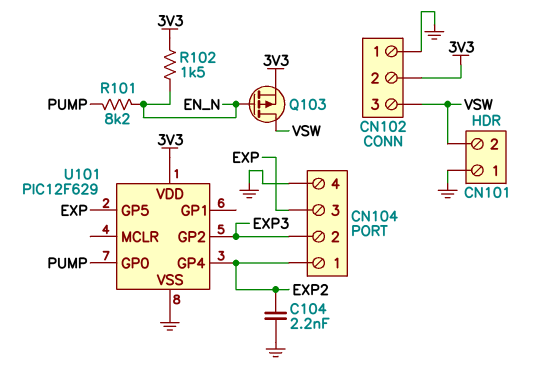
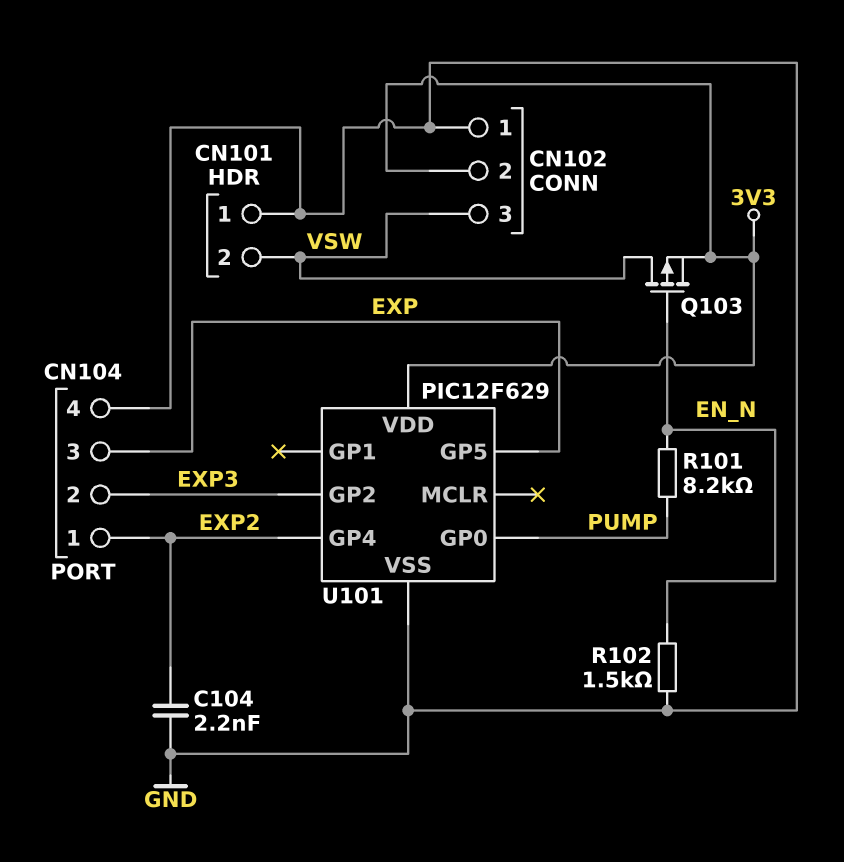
R102: 1.5k (3V3, EN_N) -> 1.5k (EN_N, GND)

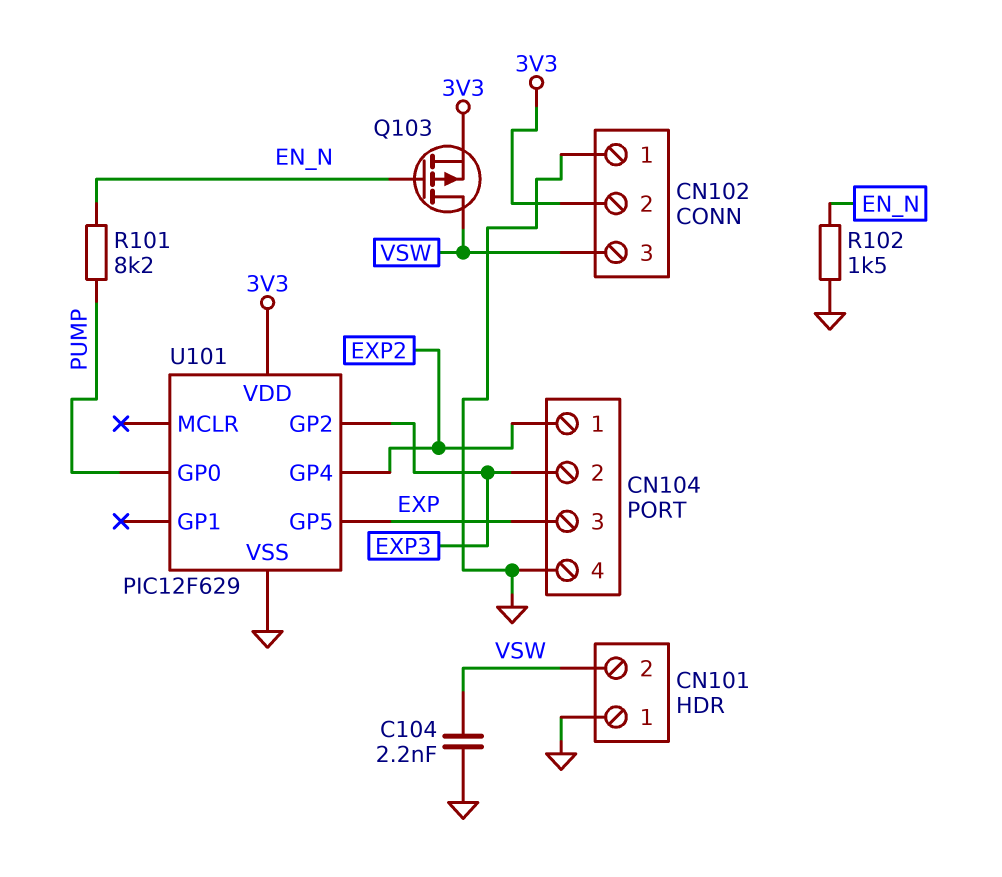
C104: 2.2nF (EXP2, GND) -> 2.2nF (GND, VSW)

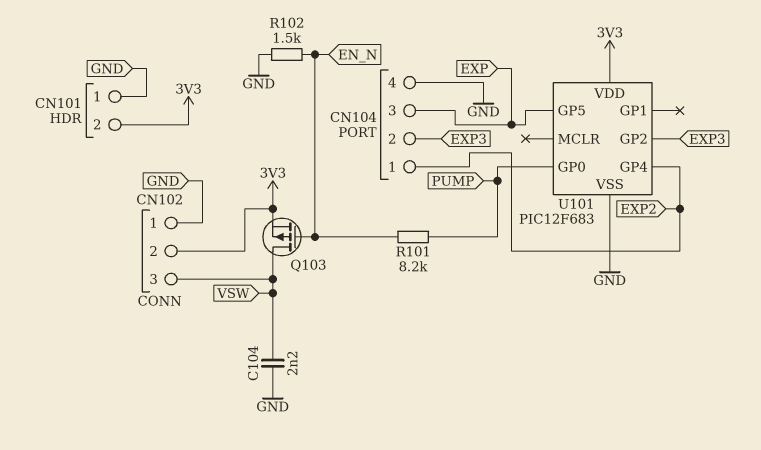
CN101 pin 2: VSW -> 3V3
U101: PIC12F629 -> PIC12F683

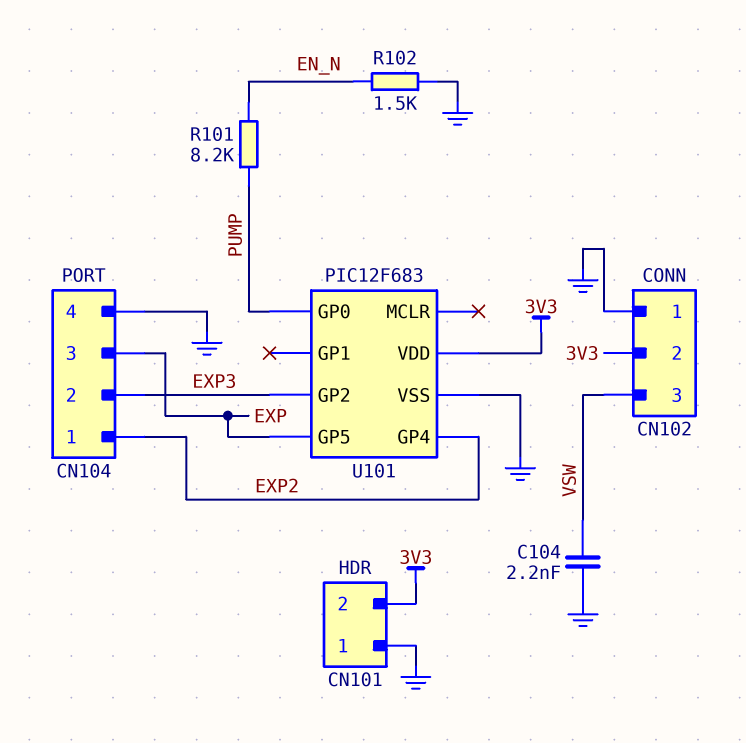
Q103: PMOS (G EN_N, D VSW, S 3V3) -> none

